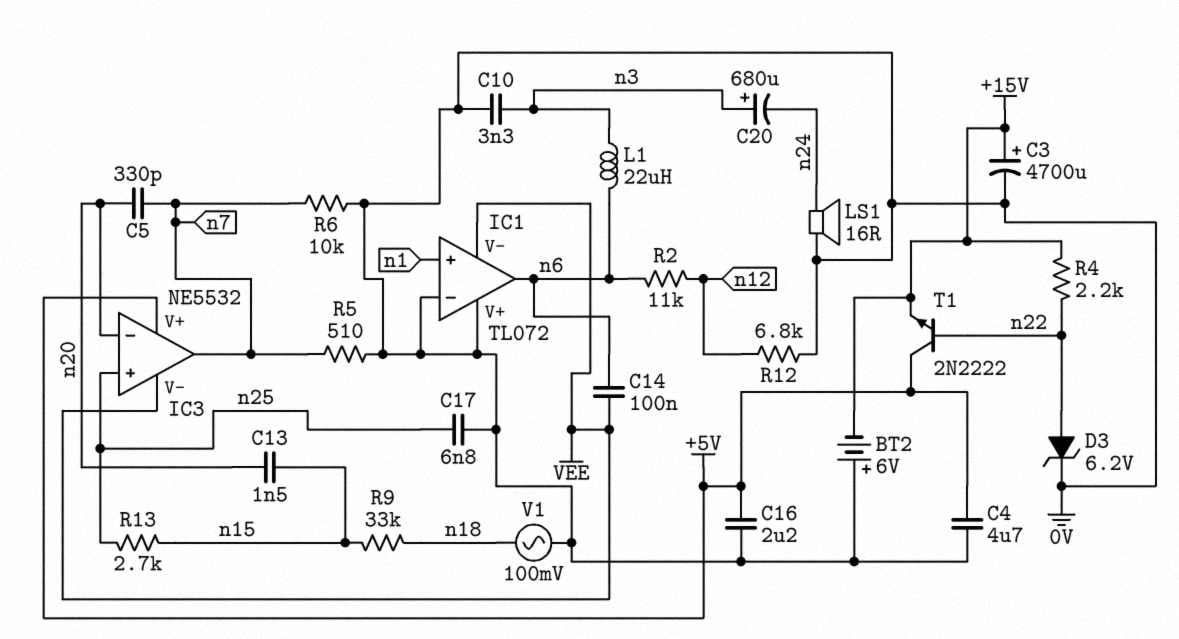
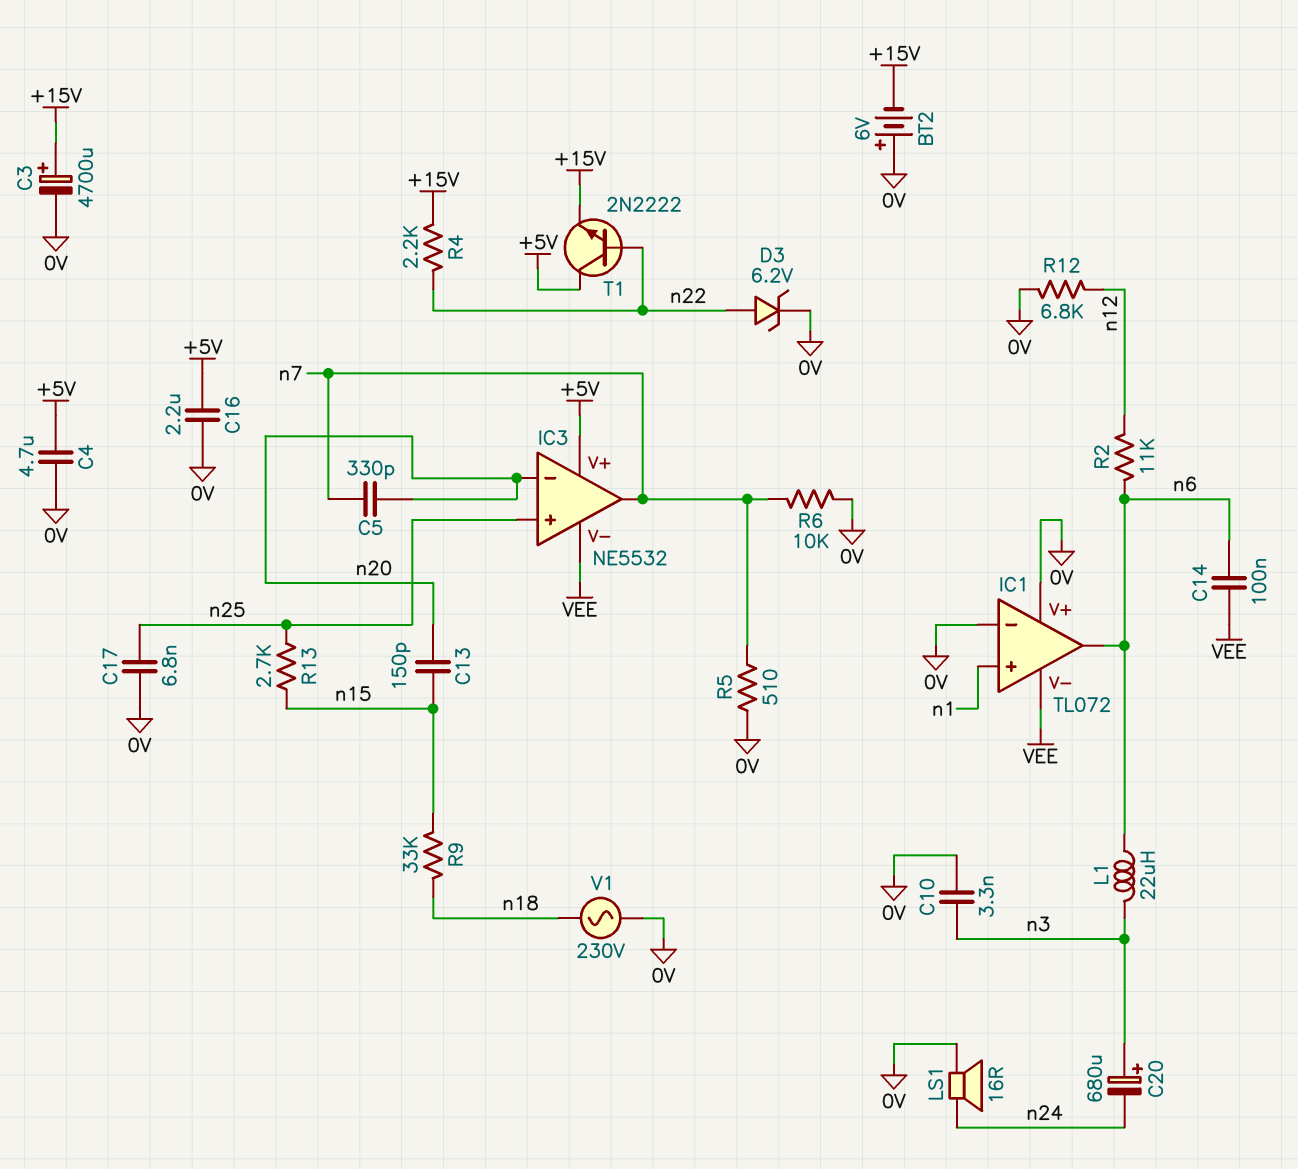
C13: 1.5nF (n15, n20) -> 150pF (n15, n20)
V1: AC 100mV (0V, n18) -> AC 230V (0V, n18)

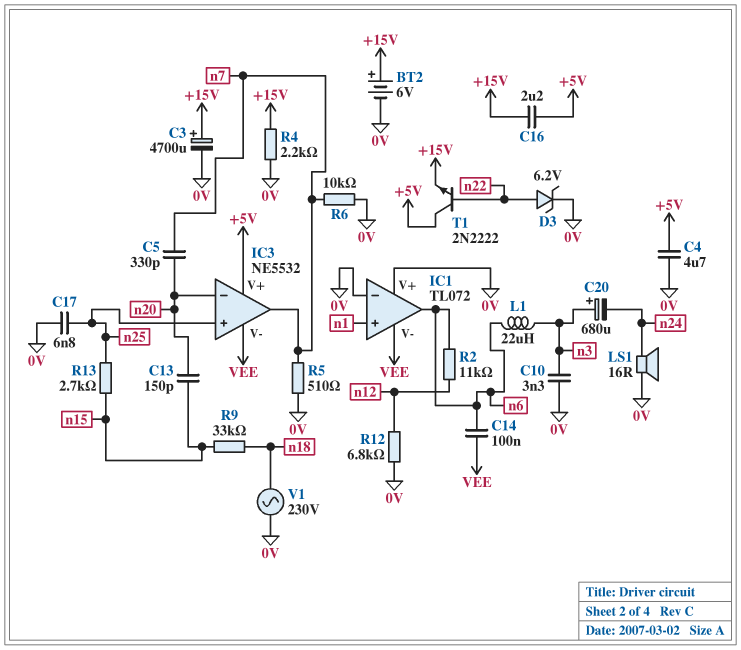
BT2: 6V (plus 0V, minus +15V) -> 6V (plus +15V, minus 0V)
C16: 2.2uF (+5V, 0V) -> 2.2uF (+5V, +15V)
R4: 2.2k (+15V, n22) -> 2.2k (+15V, 0V)

